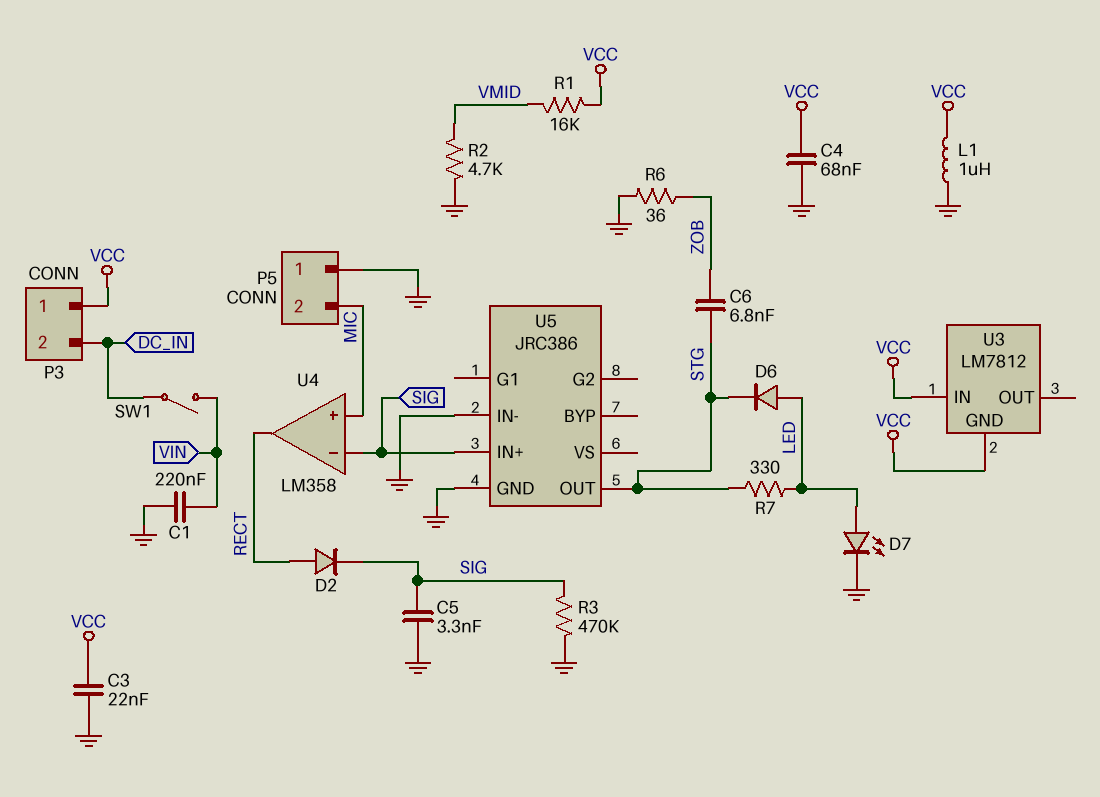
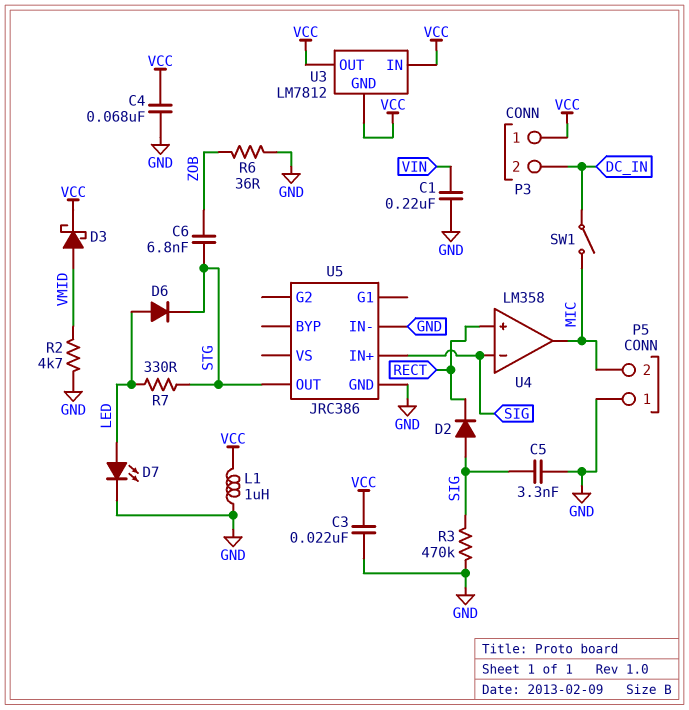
D2: diode (A RECT, K SIG) -> diode (A SIG, K RECT)
D3: none -> schottky (A VMID, K VCC)
R1: 16k (VCC, VMID) -> none
SW1: switch (DC_IN, VIN) -> switch (DC_IN, MIC)
U3 pin OUT: none -> VCC
U4 pin in+: MIC -> RECT
U4 pin out: RECT -> MIC

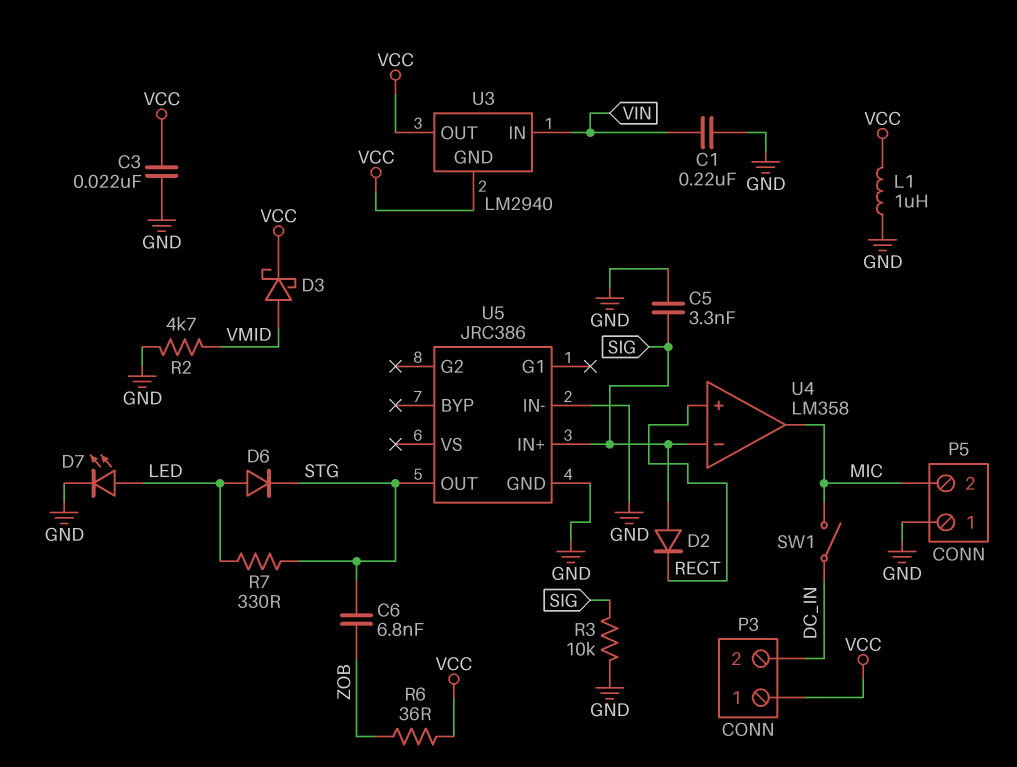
C4: 68nF (GND, VCC) -> none
R3: 470k (GND, SIG) -> 10k (GND, SIG)
R6: 36 (GND, ZOB) -> 36 (VCC, ZOB)
U3: LM7812 -> LM2940
U3 pin IN: VCC -> VIN

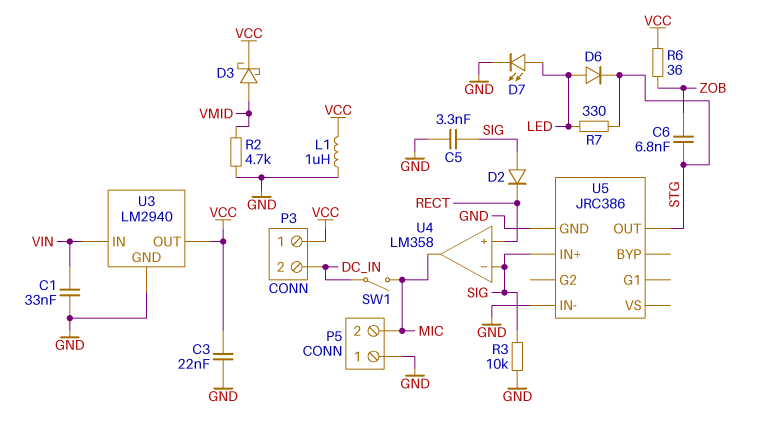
C1: 220nF (GND, VIN) -> 33nF (GND, VIN)
U3 pin GND: VCC -> GND

